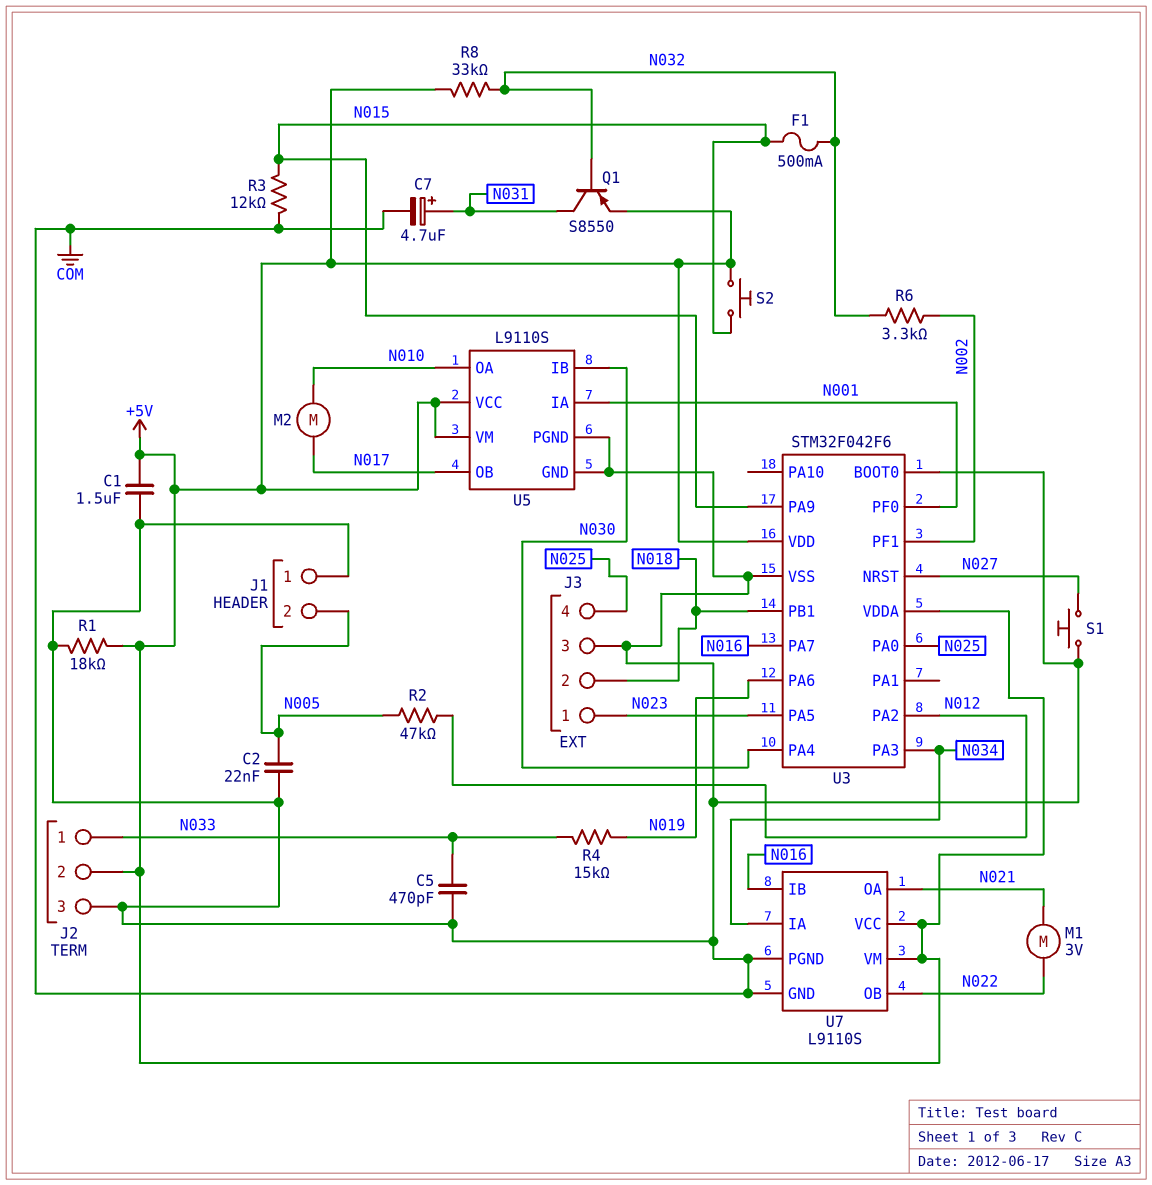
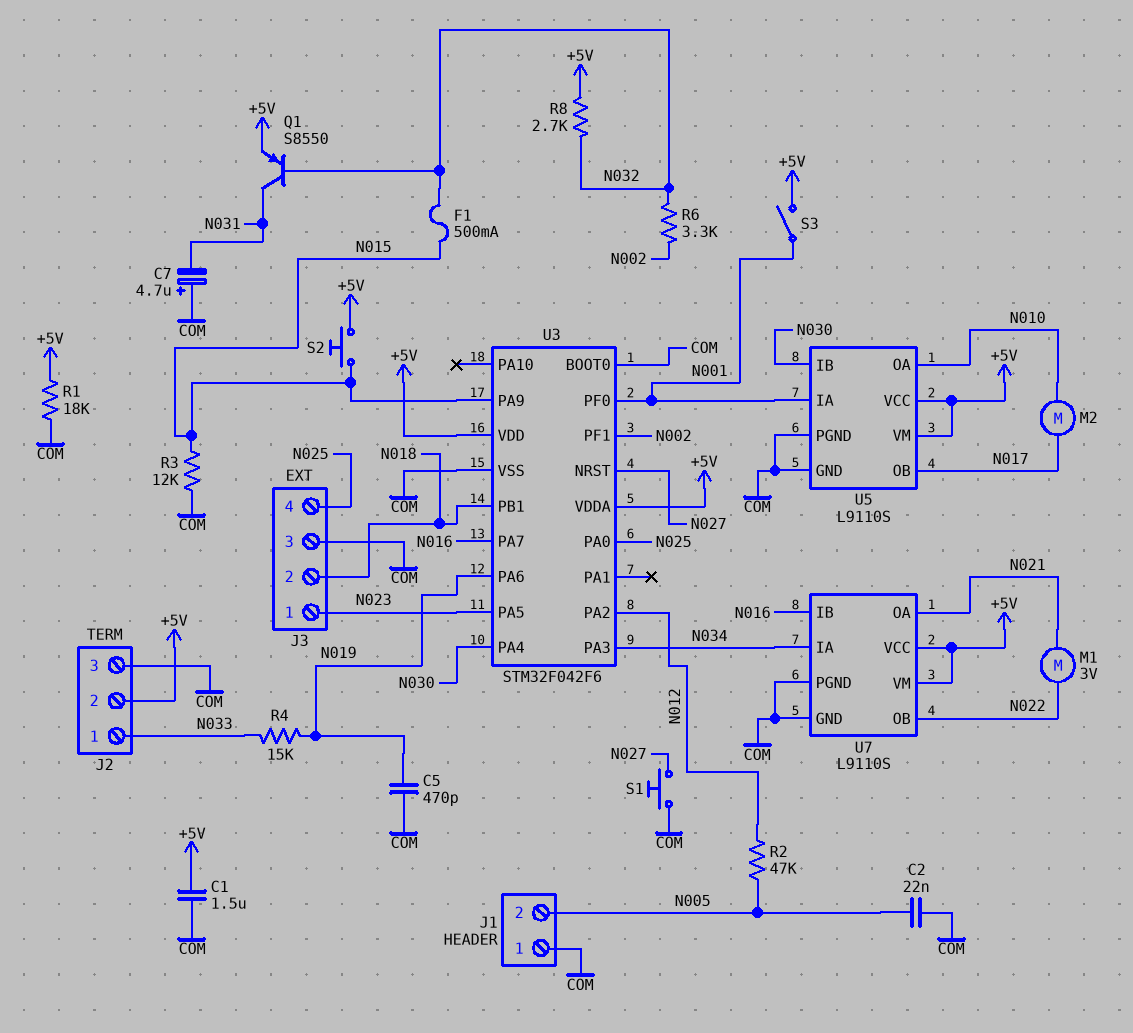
C5: 470pF (COM, N033) -> 470pF (COM, N019)
C7: 4.7uF (plus N031, minus COM) -> 4.7uF (plus COM, minus N031)
R8: 33k (+5V, N032) -> 2.7k (+5V, N032)
S3: none -> switch (+5V, N001)

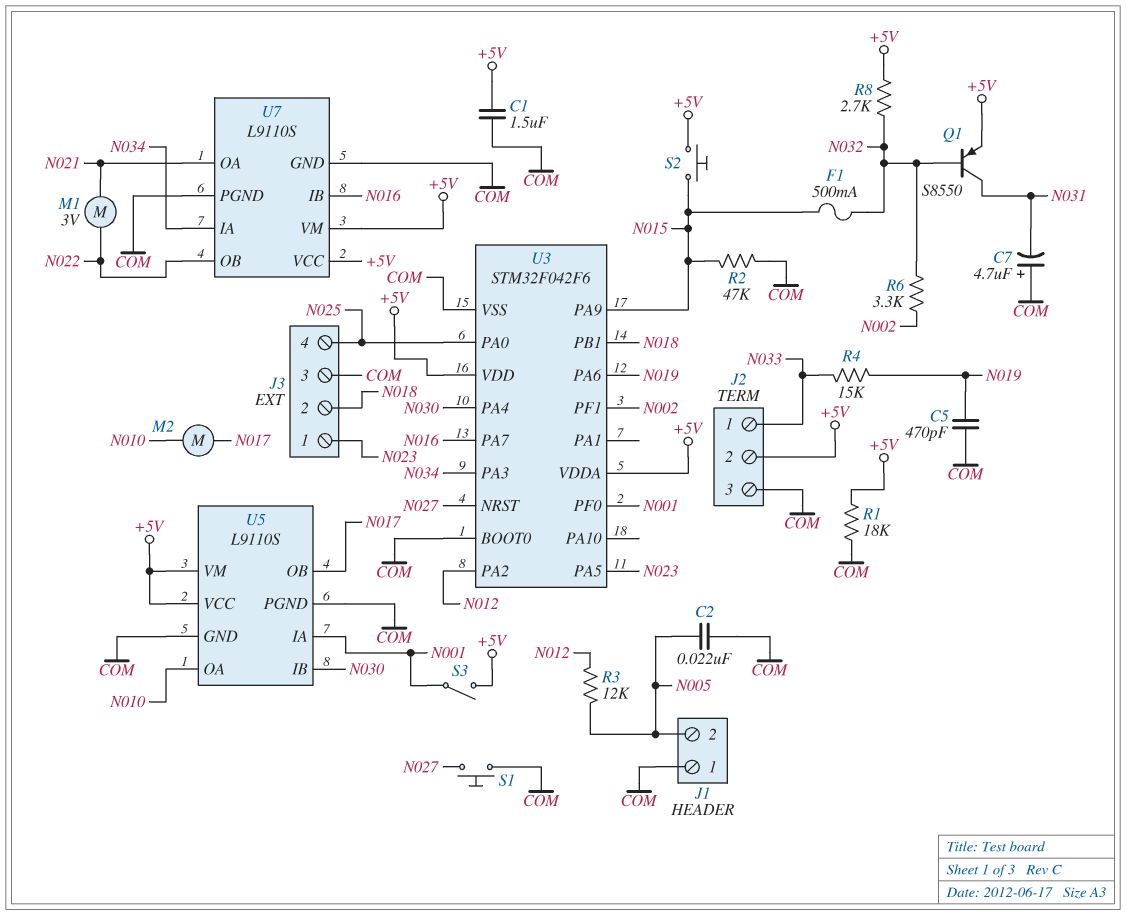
R2: 47k (N005, N012) -> 47k (COM, N015)
R3: 12k (COM, N015) -> 12k (N005, N012)

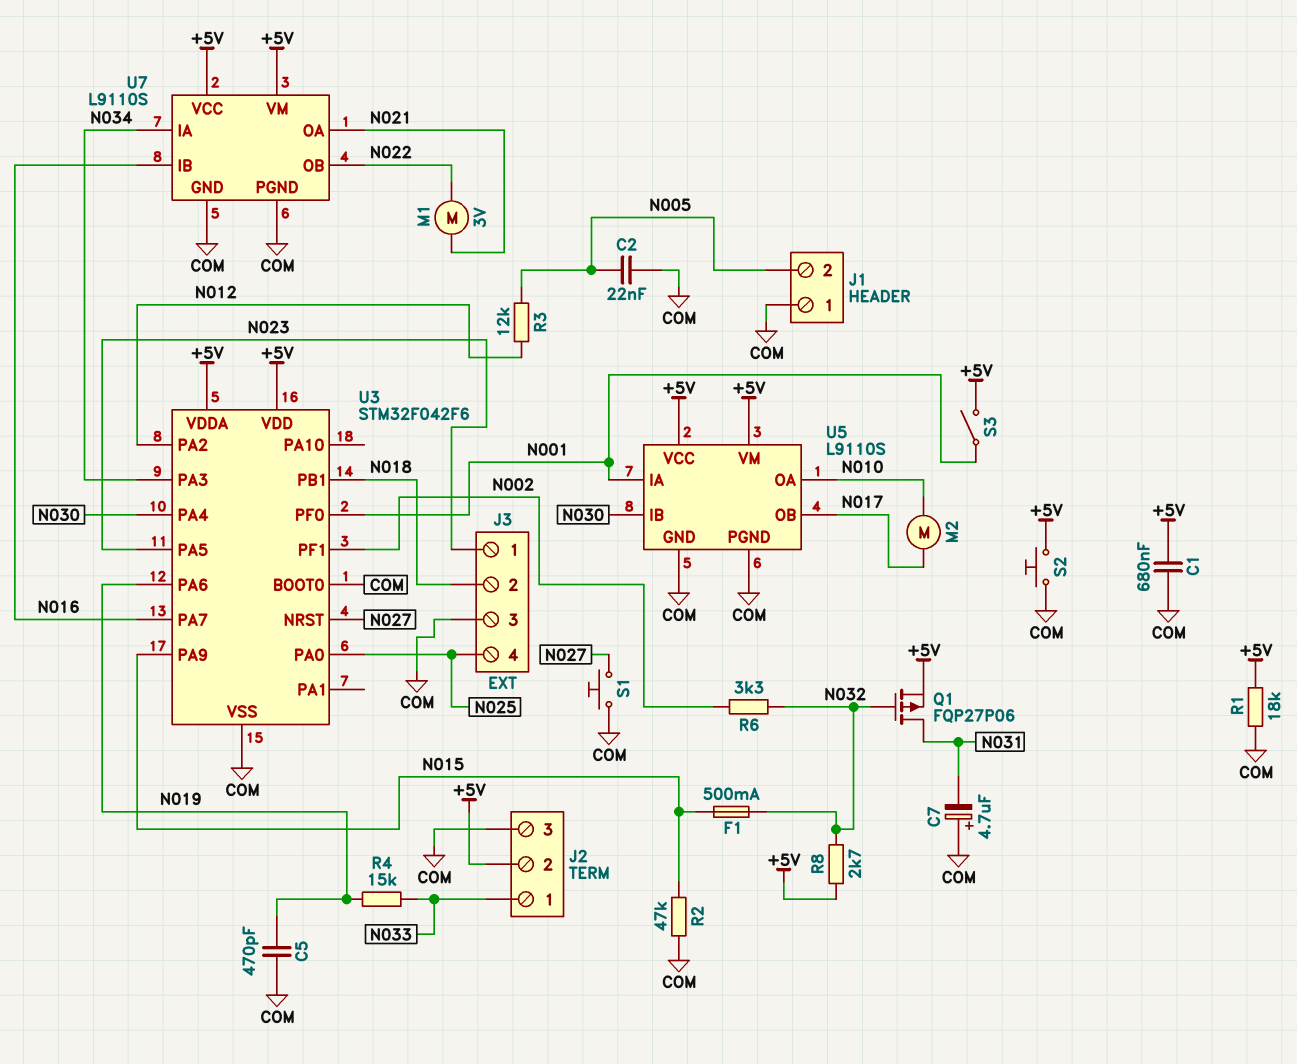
C1: 1.5uF (+5V, COM) -> 680nF (+5V, COM)
Q1: PNP S8550 (B N032, C N031, E +5V) -> PMOS FQP27P06 (G N032, D N031, S +5V)
S2: button (+5V, N015) -> button (+5V, COM)

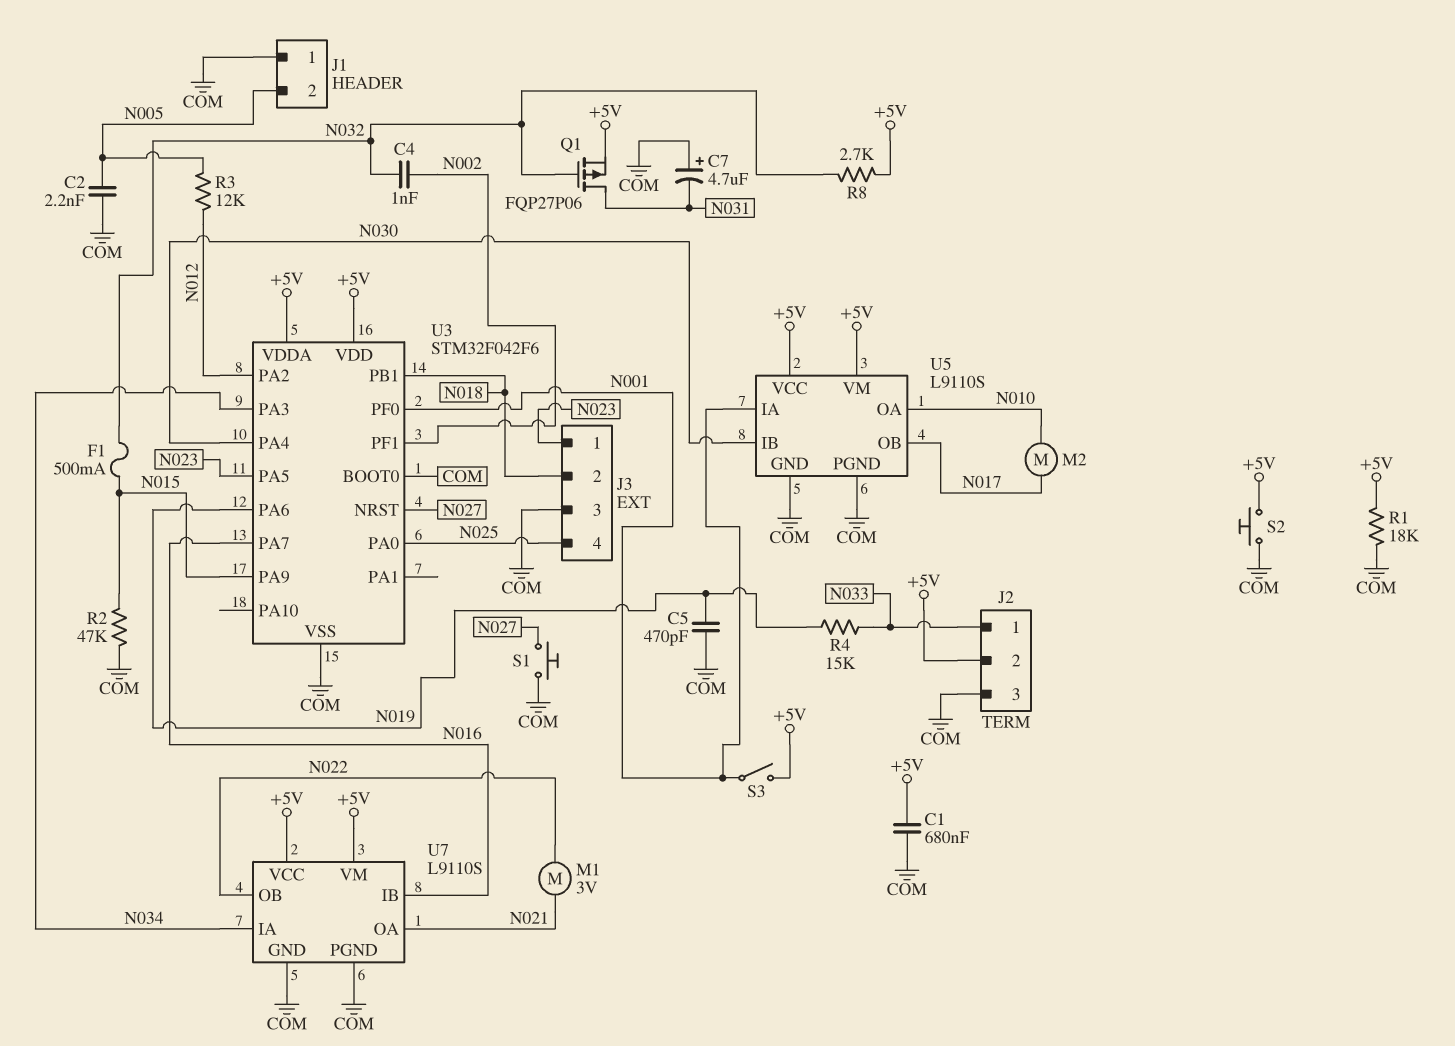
C2: 22nF (COM, N005) -> 2.2nF (COM, N005)
C4: none -> 1nF (N002, N032)
R6: 3.3k (N002, N032) -> none

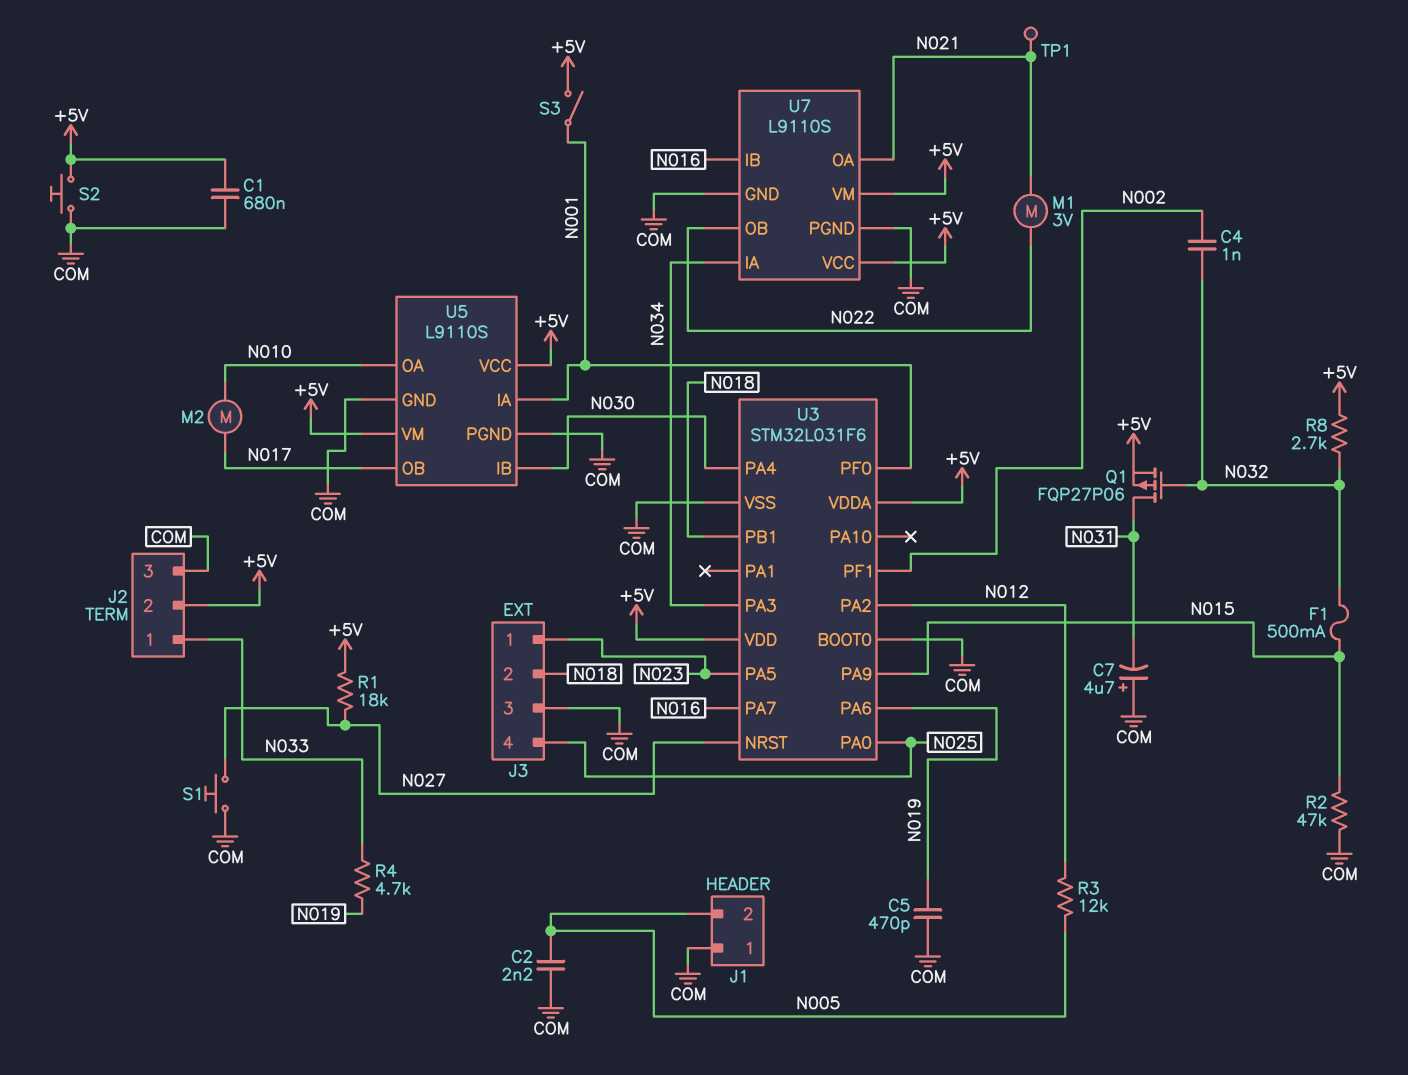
R1: 18k (+5V, COM) -> 18k (+5V, N027)
R4: 15k (N019, N033) -> 4.7k (N019, N033)
TP1: none -> test point (N021)
U3: STM32F042F6 -> STM32L031F6

